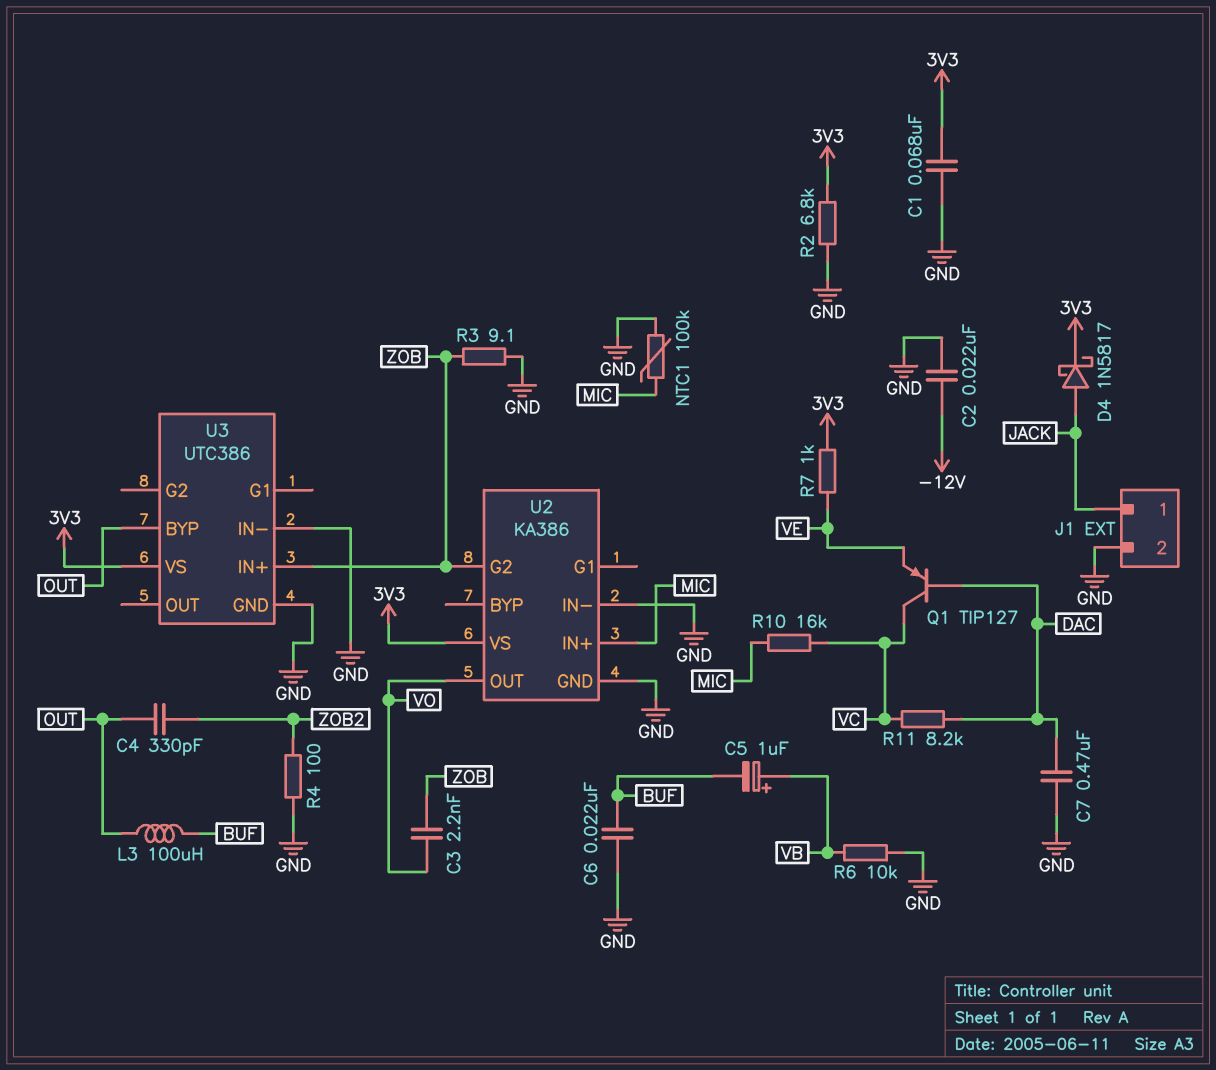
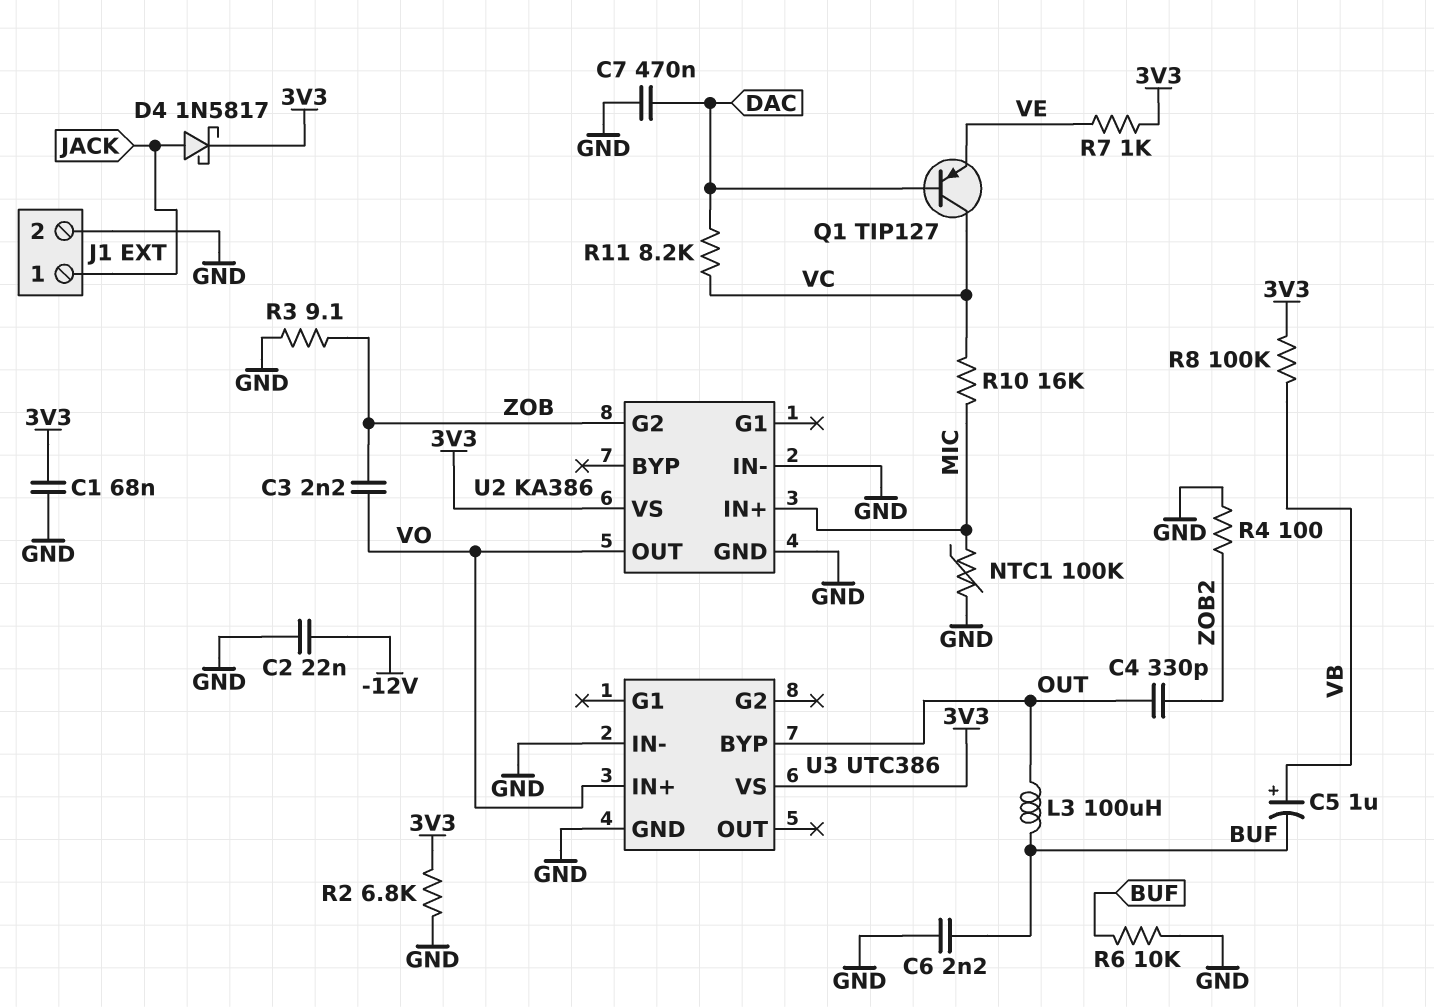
C6: 22nF (BUF, GND) -> 2.2nF (BUF, GND)
R6: 10k (GND, VB) -> 10k (BUF, GND)
R8: none -> 100k (3V3, VB)
U3 pin IN+: ZOB -> VO

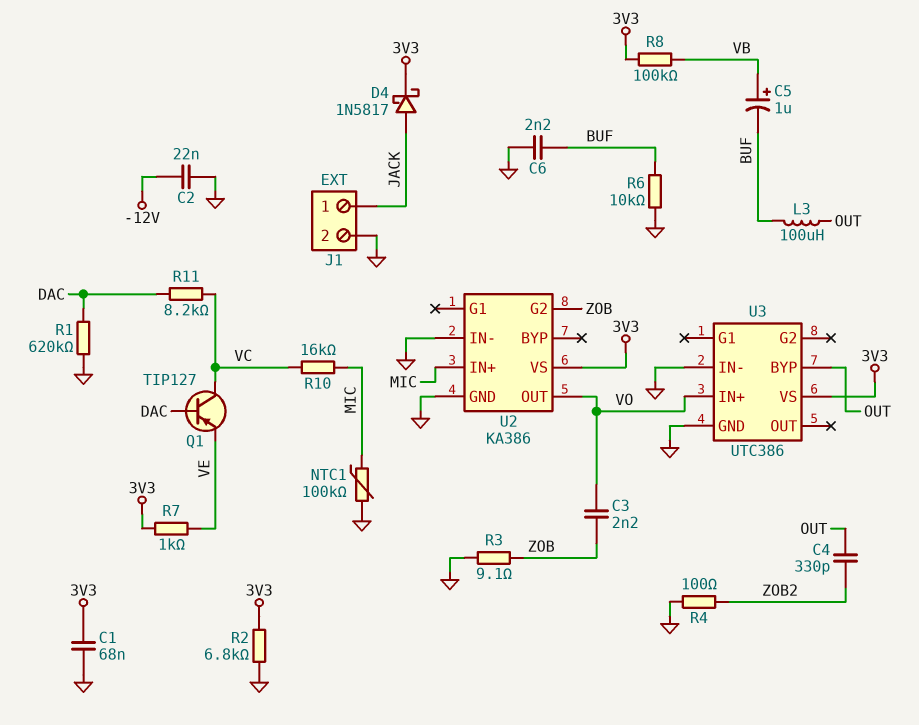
C7: 470nF (DAC, GND) -> none
R1: none -> 620k (DAC, GND)

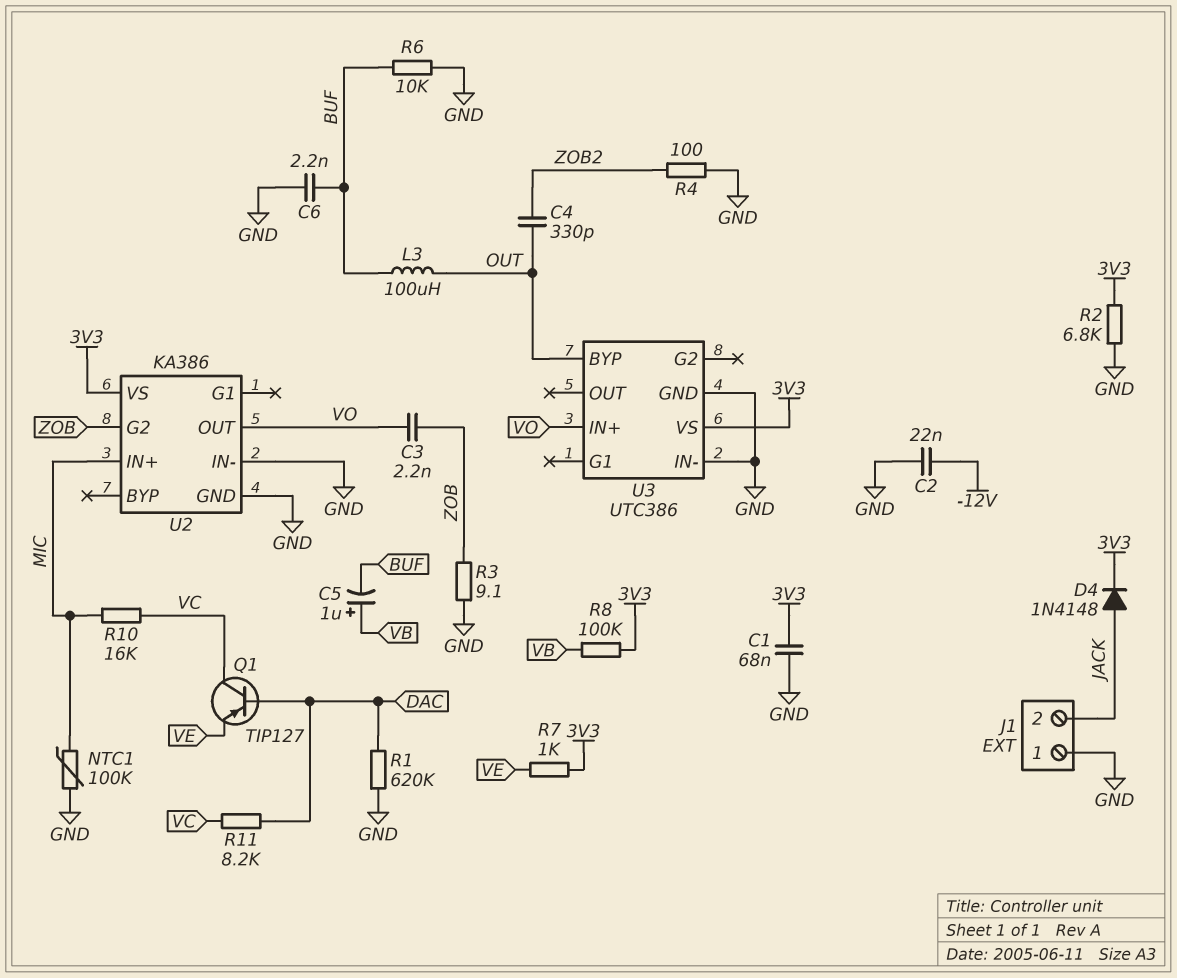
D4: schottky 1N5817 (A JACK, K 3V3) -> diode 1N4148 (A JACK, K 3V3)
J1 pin 1: JACK -> GND
J1 pin 2: GND -> JACK

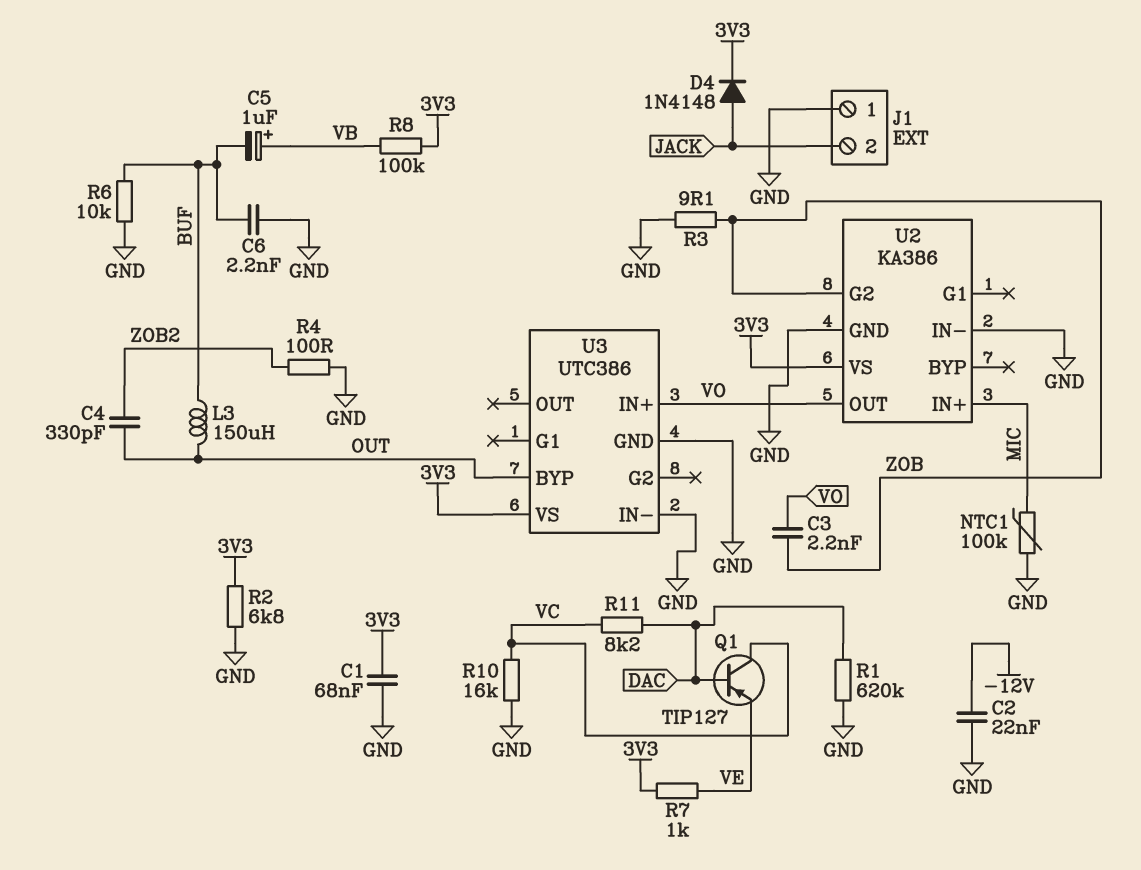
L3: 100uH (BUF, OUT) -> 150uH (BUF, OUT)
R10: 16k (MIC, VC) -> 16k (GND, VC)

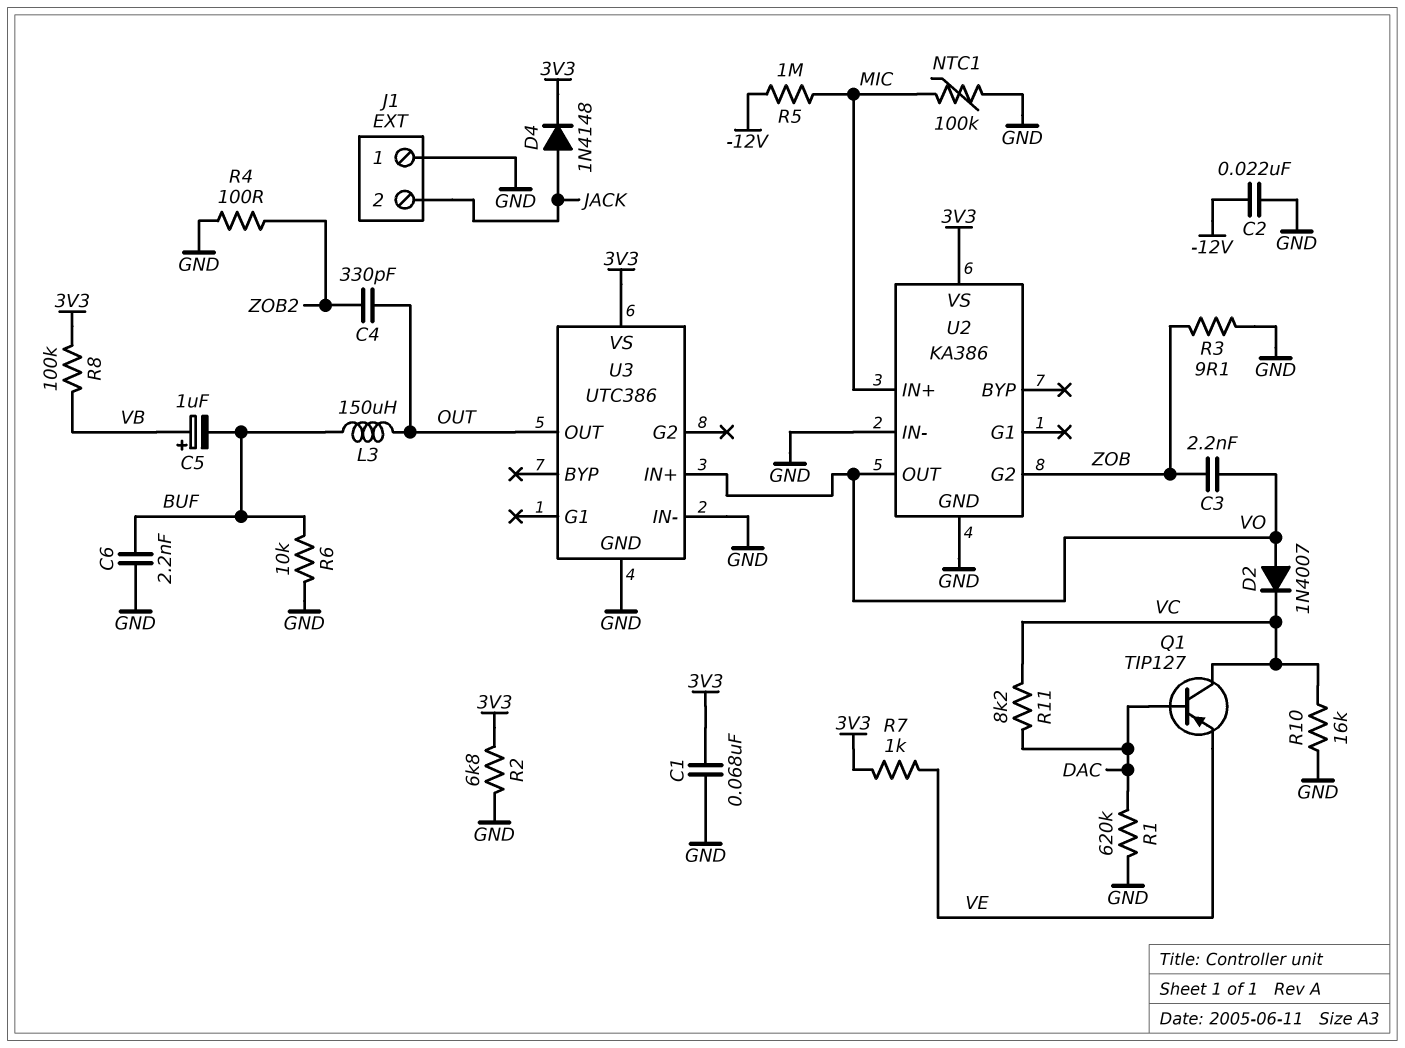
D2: none -> diode 1N4007 (A VO, K VC)
R5: none -> 1M (-12V, MIC)
U3 pin BYP: OUT -> none
U3 pin OUT: none -> OUT

